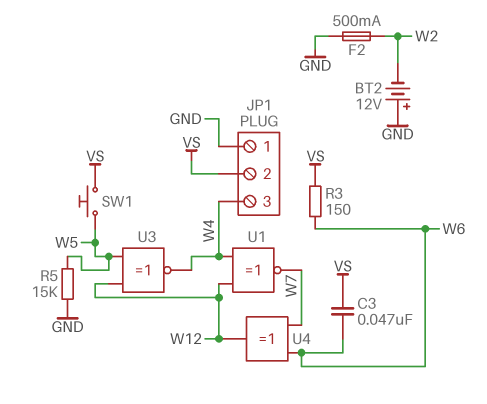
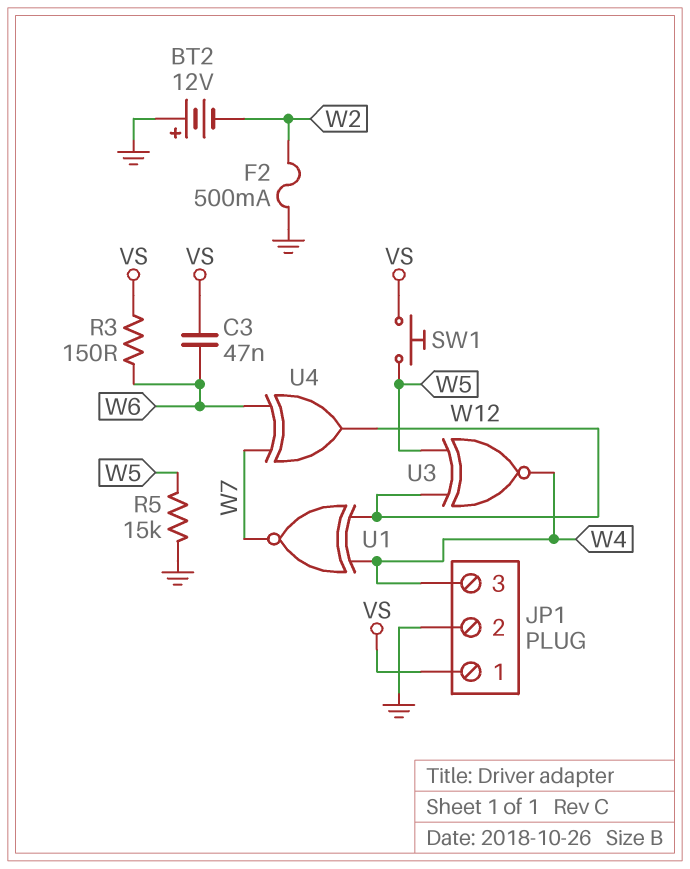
JP1 pin 1: GND -> VS
JP1 pin 2: VS -> GND

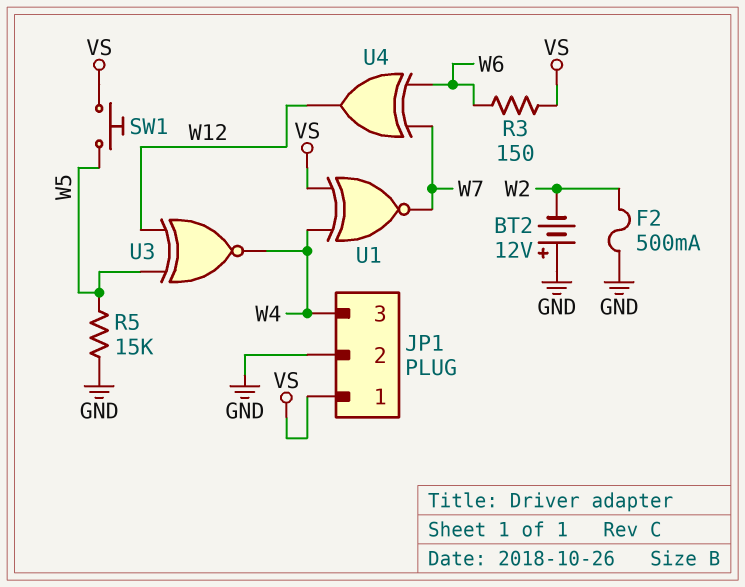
C3: 47nF (VS, W6) -> none
U1: XNOR (in W4, in W12, out W7) -> XNOR (in VS, in W4, out W7)

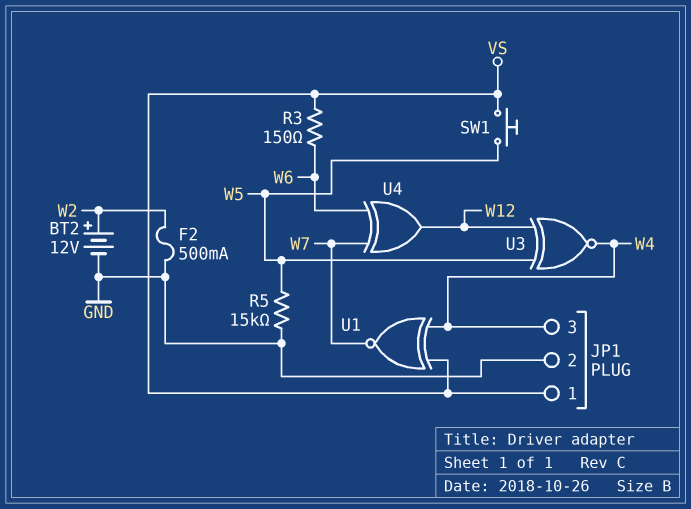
BT2: 12V (plus GND, minus W2) -> 12V (plus W2, minus GND)

